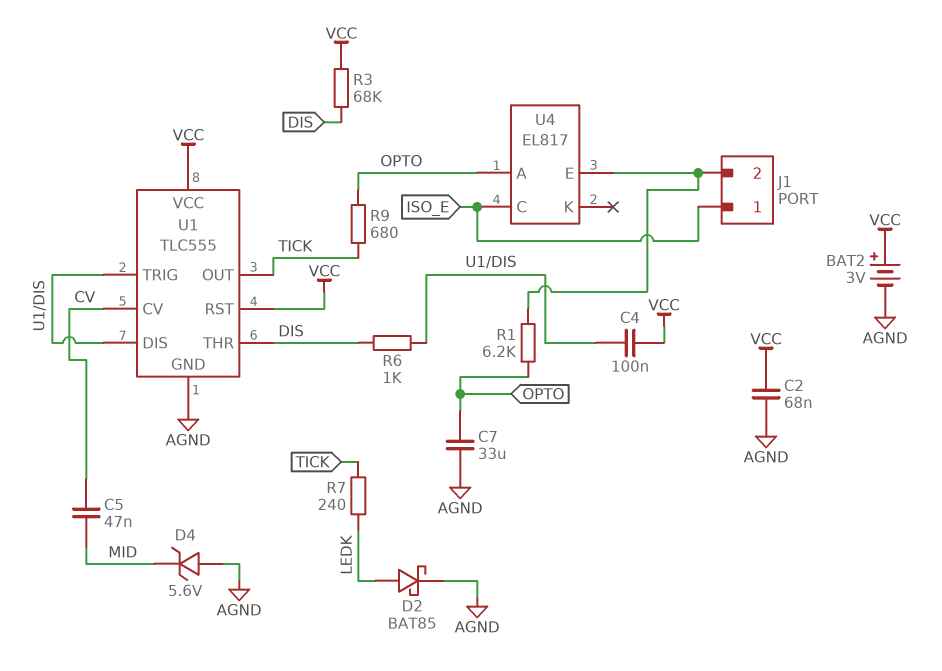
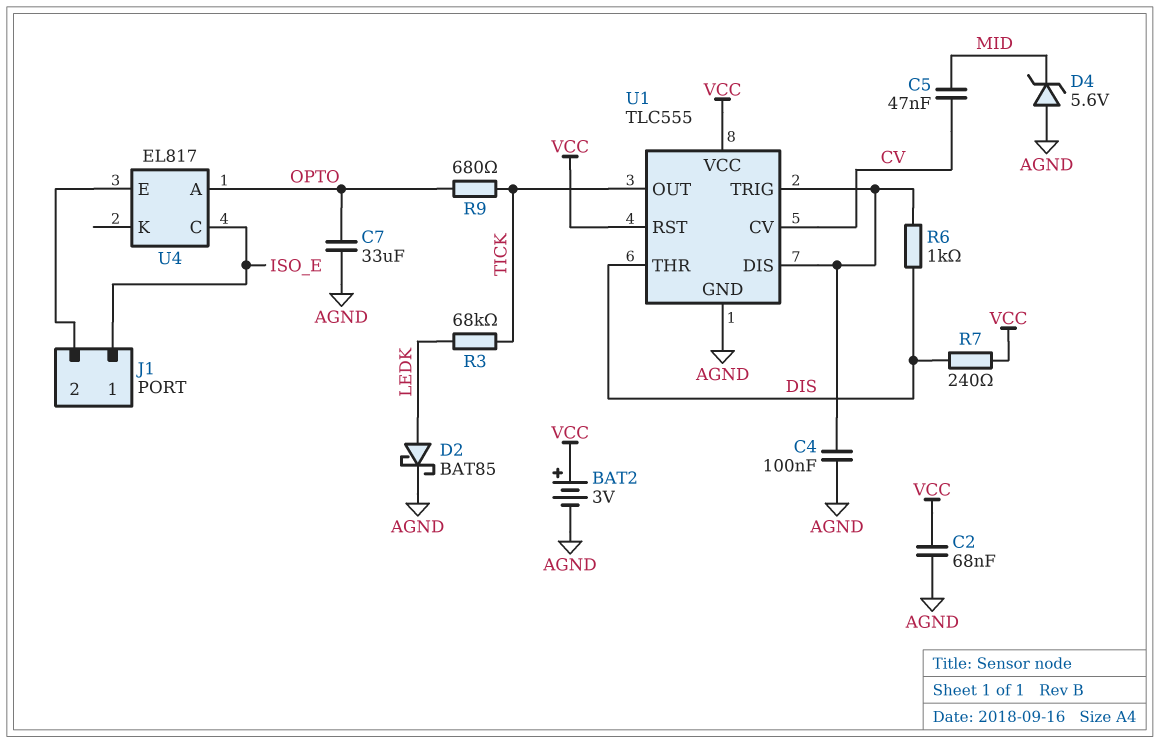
C4: 100nF (U1/DIS, VCC) -> 100nF (AGND, U1/DIS)
R1: 6.2k (J1/2, OPTO) -> none
R3: 68k (DIS, VCC) -> 68k (LEDK, TICK)
R7: 240 (LEDK, TICK) -> 240 (DIS, VCC)

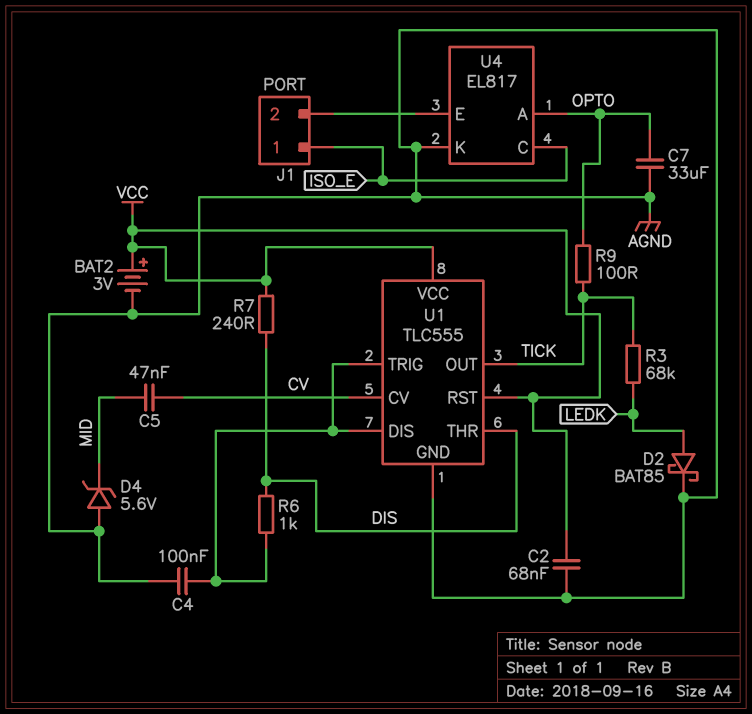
R9: 680 (OPTO, TICK) -> 100 (OPTO, TICK)
U4 pin K: none -> AGND

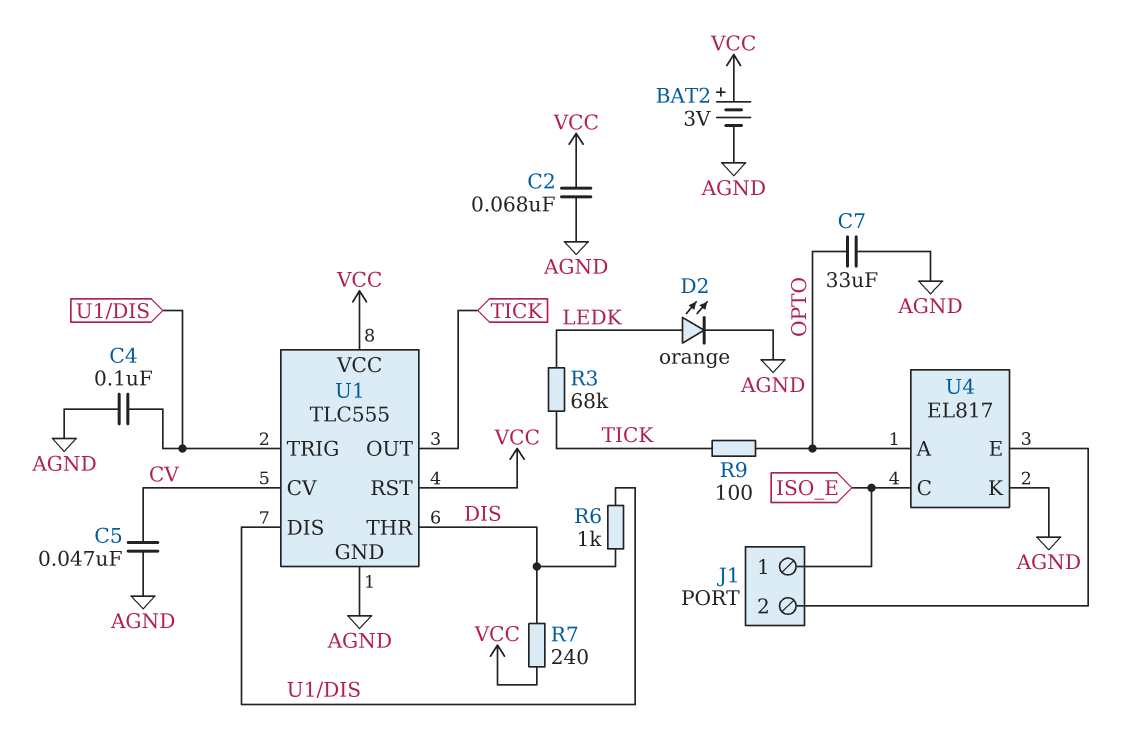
C5: 47nF (CV, MID) -> 47nF (AGND, CV)
D2: schottky BAT85 (A LEDK, K AGND) -> LED orange (A LEDK, K AGND)
D4: zener 5.6V (A AGND, K MID) -> none

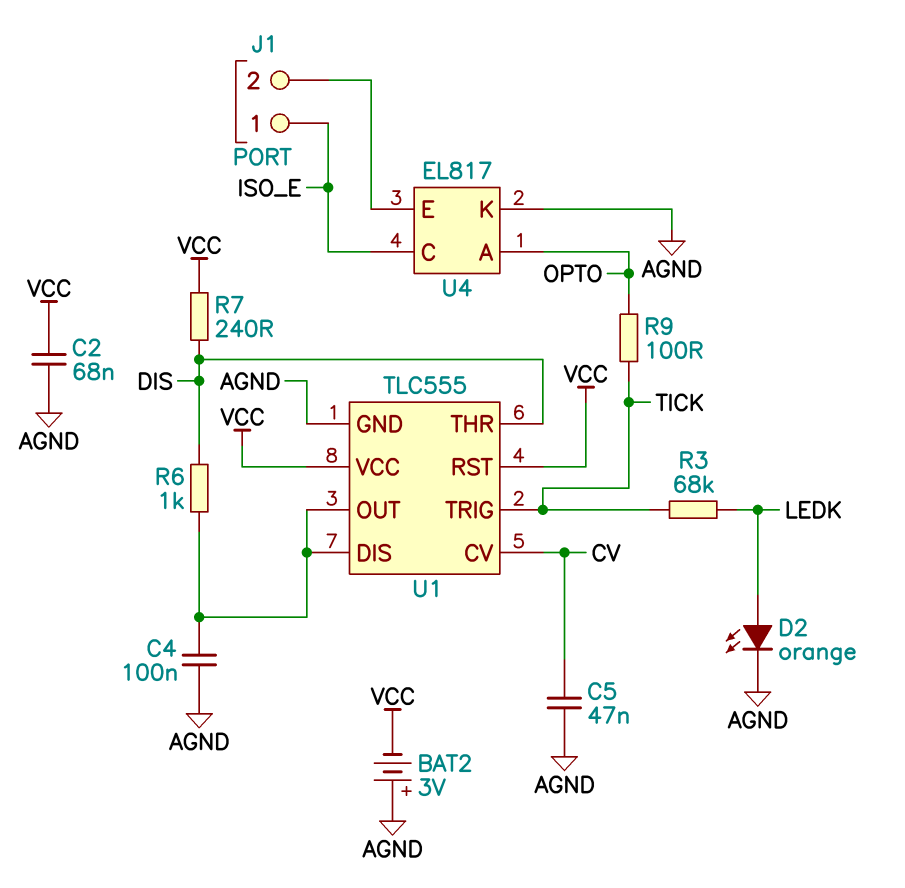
BAT2: 3V (plus VCC, minus AGND) -> 3V (plus AGND, minus VCC)
C7: 33uF (AGND, OPTO) -> none
U1 pin OUT: TICK -> U1/DIS
U1 pin TRIG: U1/DIS -> TICK

